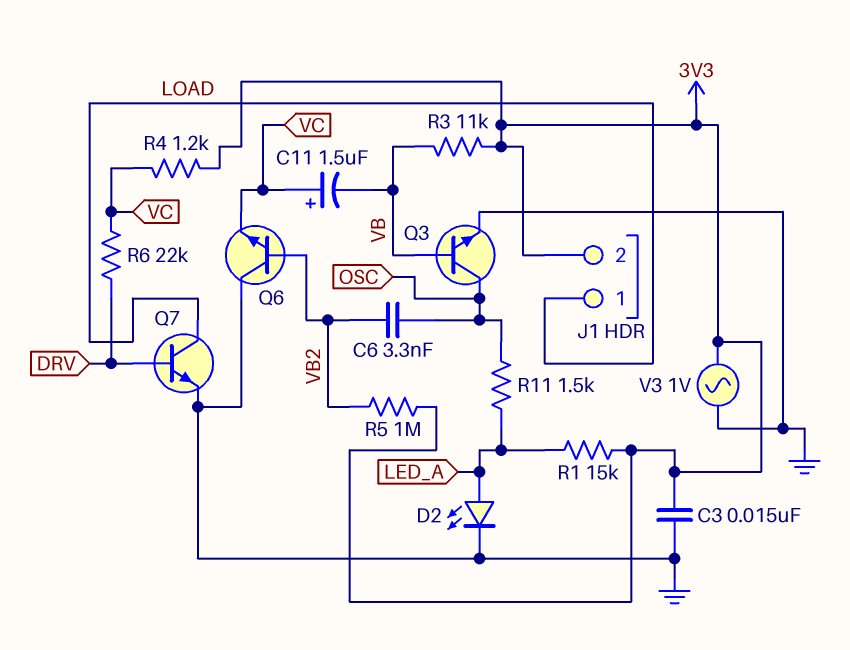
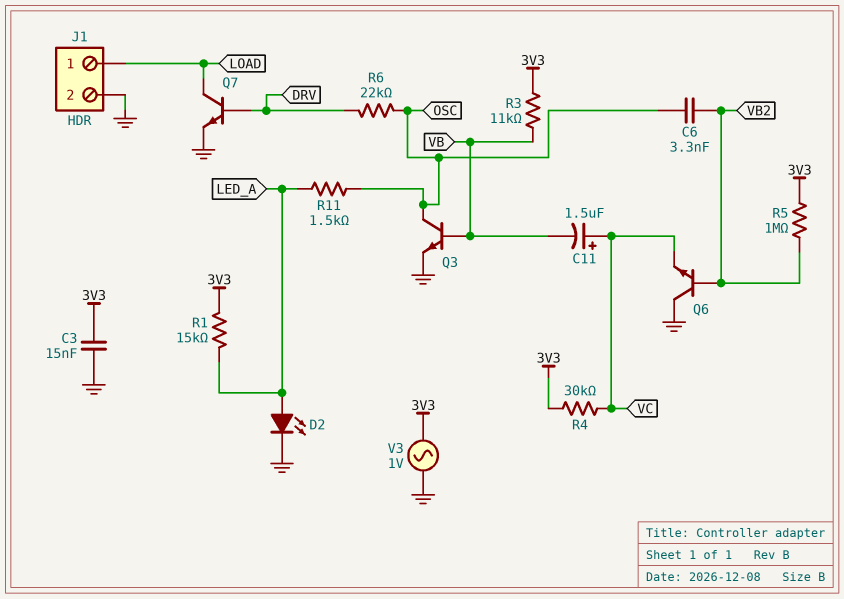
J1 pin 2: 3V3 -> GND
R4: 1.2k (3V3, VC) -> 30k (3V3, VC)
R6: 22k (DRV, VC) -> 22k (DRV, OSC)

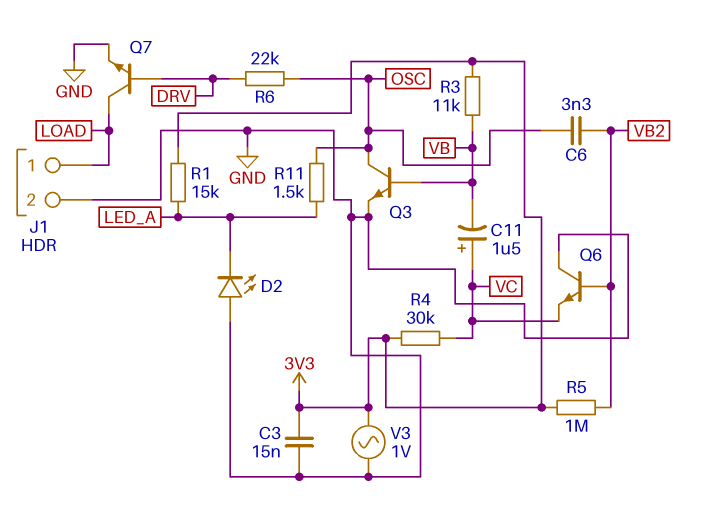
D2: LED (A LED_A, K GND) -> LED (A GND, K LED_A)

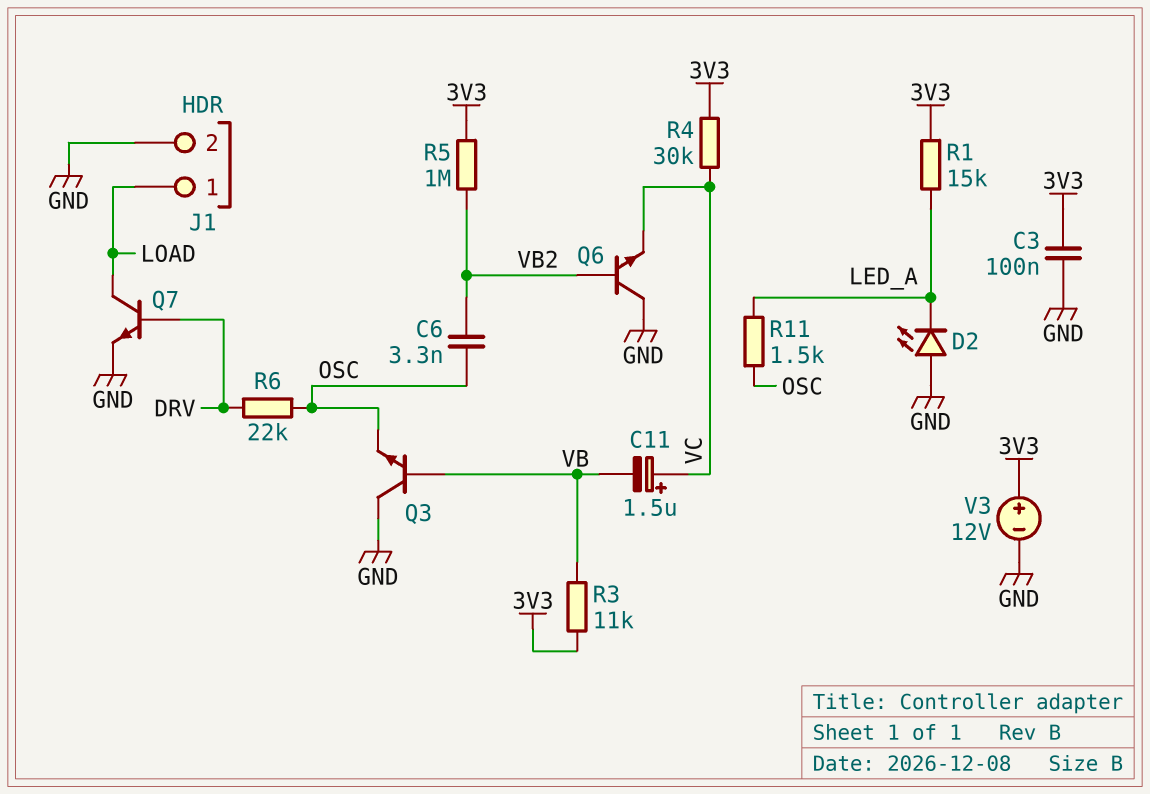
C3: 15nF (3V3, GND) -> 100nF (3V3, GND)
Q3: NPN (B VB, C OSC, E GND) -> NPN (B VB, C GND, E OSC)
V3: AC 1V (3V3, GND) -> 12V (plus 3V3, minus GND)

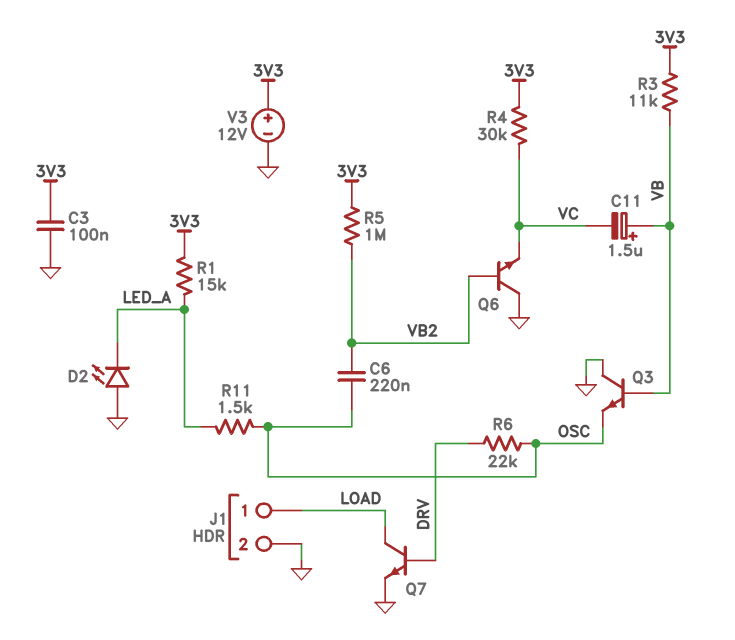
C6: 3.3nF (OSC, VB2) -> 220nF (OSC, VB2)
C11: 1.5uF (plus VC, minus VB) -> 1.5uF (plus VB, minus VC)

